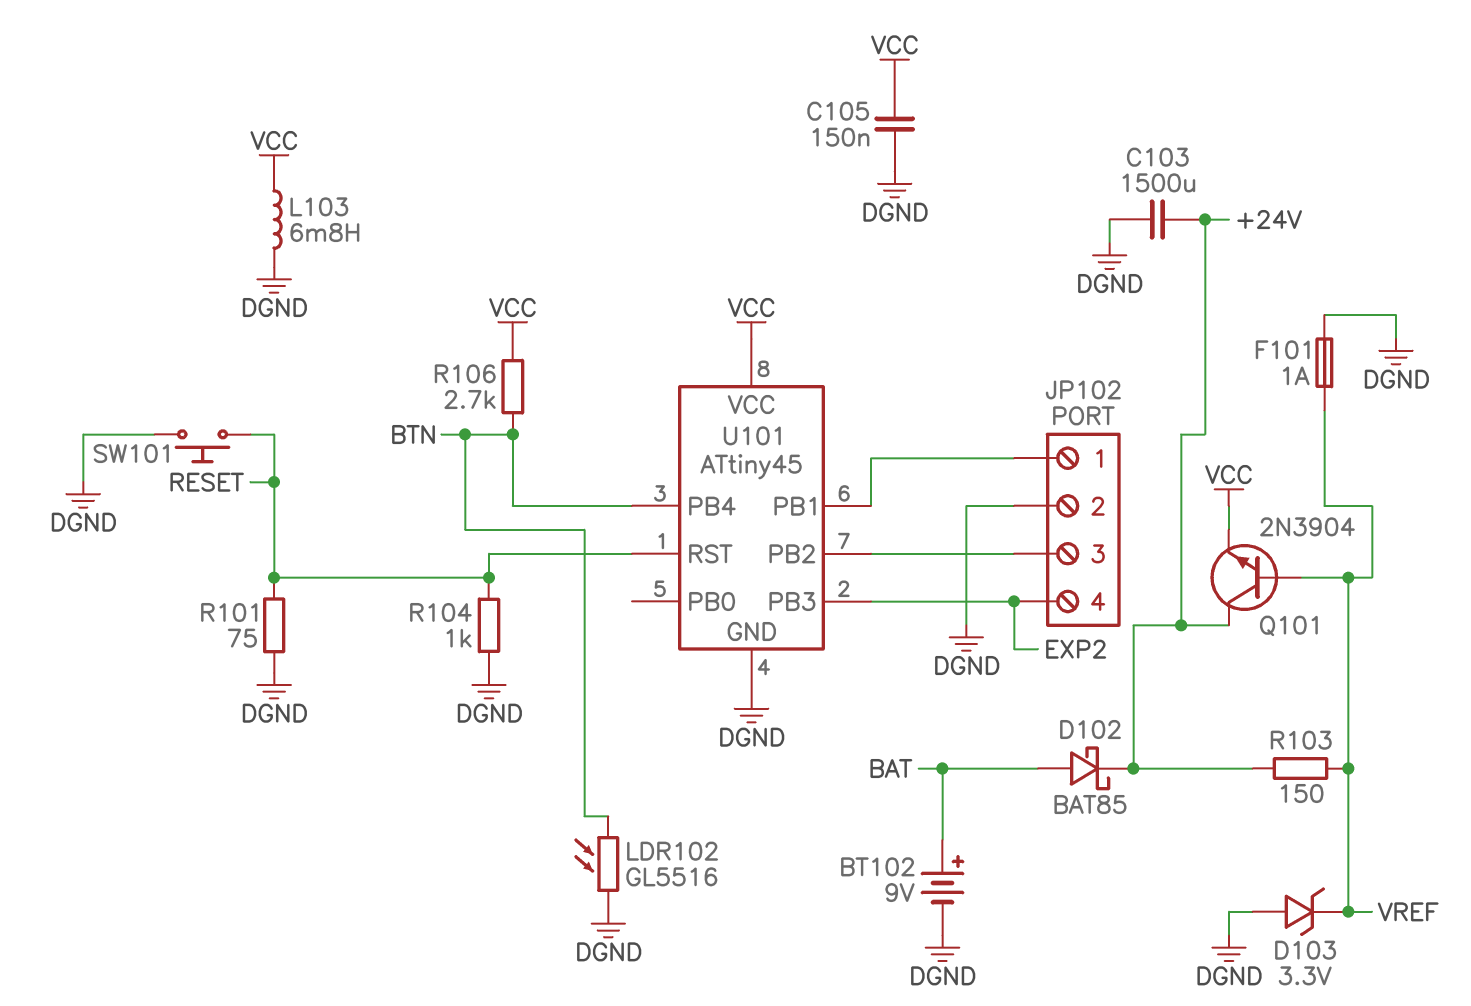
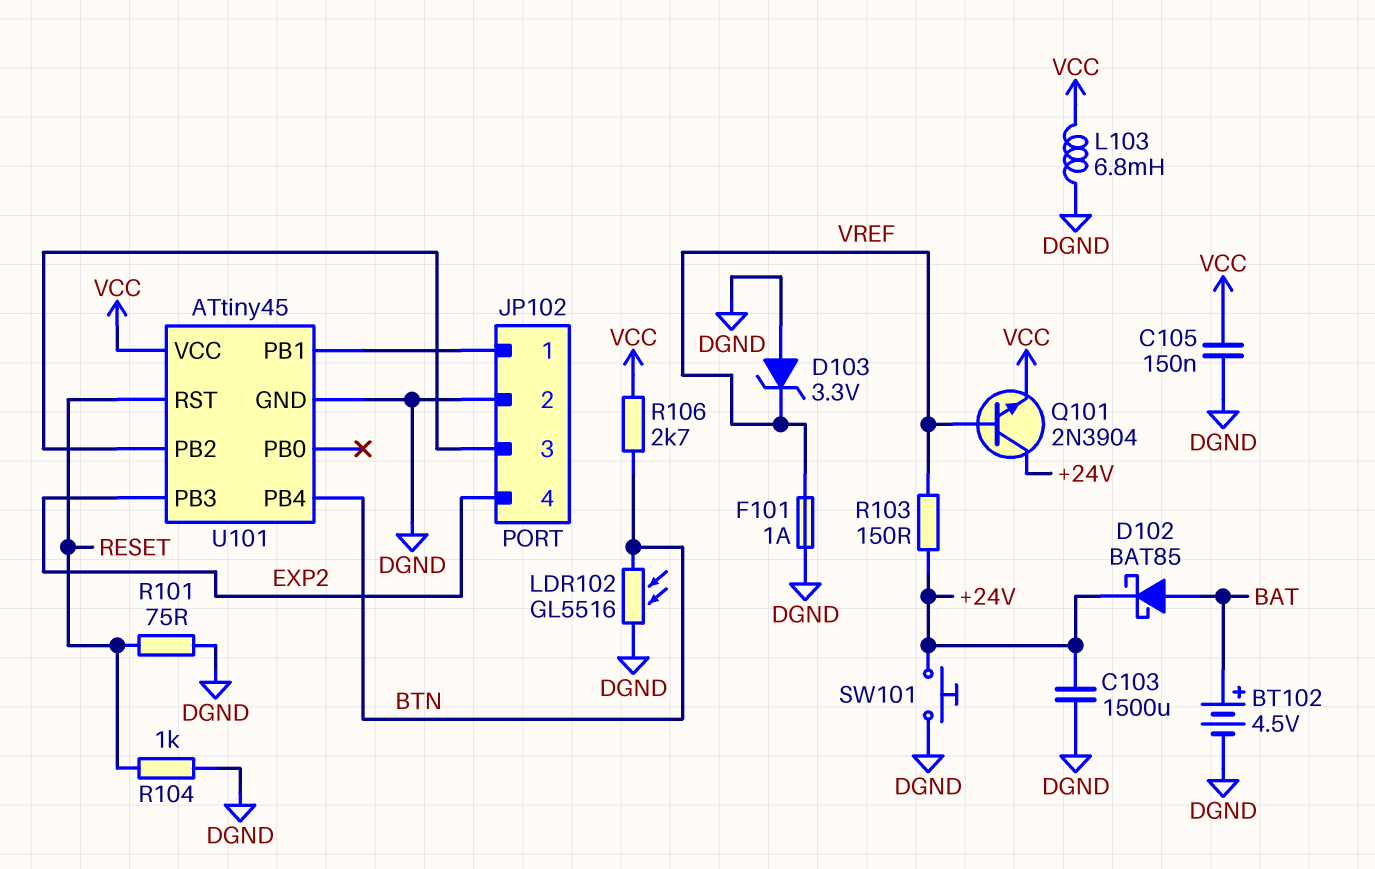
BT102: 9V (plus BAT, minus DGND) -> 4.5V (plus BAT, minus DGND)
SW101: button (DGND, RESET) -> button (+24V, DGND)

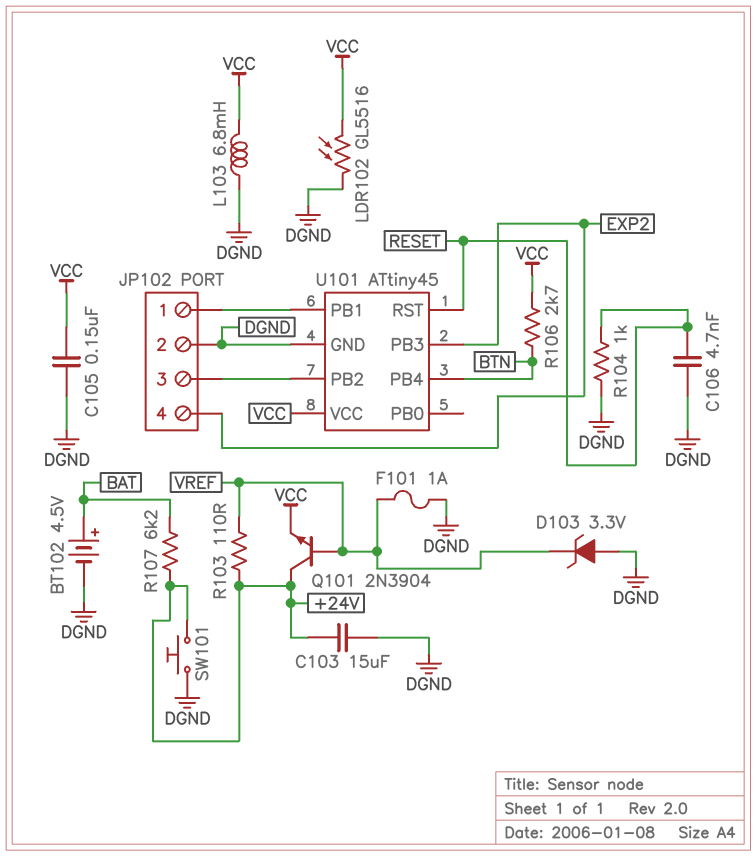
C103: 1500uF (+24V, DGND) -> 15uF (+24V, DGND)
C106: none -> 4.7nF (DGND, RESET)
D102: schottky BAT85 (A BAT, K +24V) -> none
LDR102: GL5516 (BTN, DGND) -> GL5516 (DGND, VCC)
R101: 75 (DGND, RESET) -> none
R103: 150 (+24V, VREF) -> 110 (+24V, VREF)
R107: none -> 6.2k (+24V, BAT)

